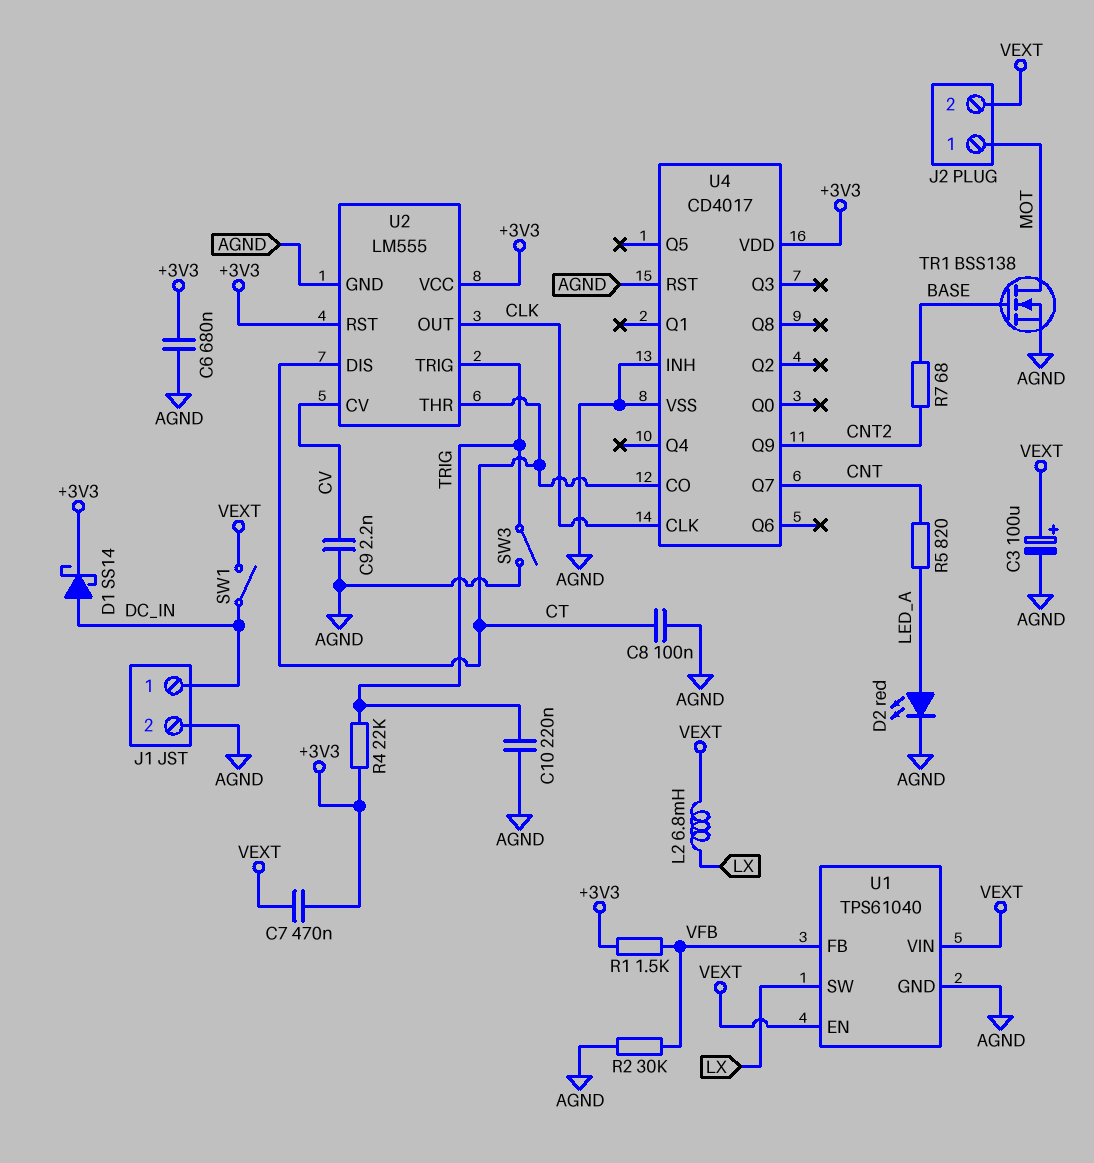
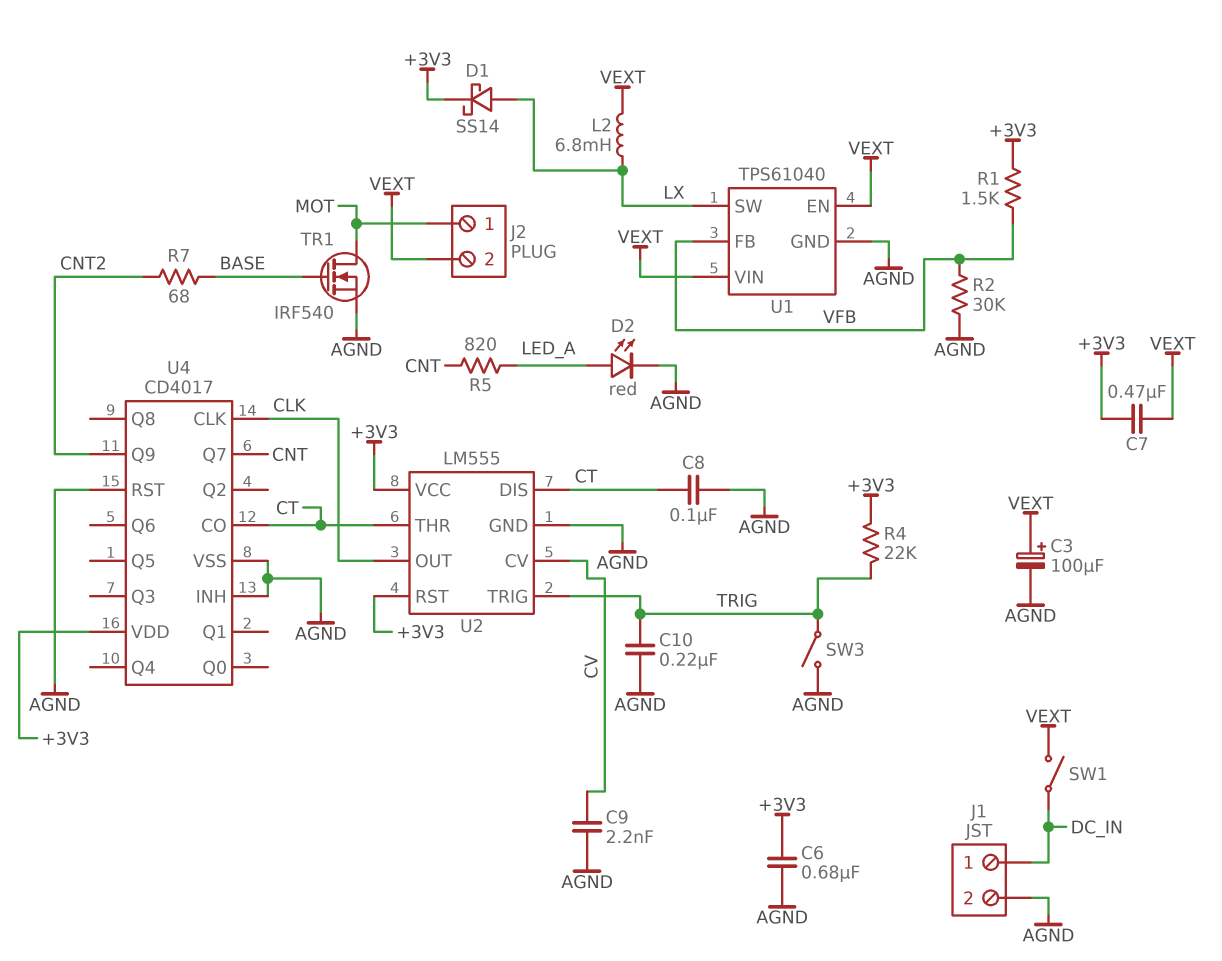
D1: schottky SS14 (A DC_IN, K +3V3) -> schottky SS14 (A LX, K +3V3)
TR1: NMOS BSS138 (G BASE, D MOT, S AGND) -> NMOS IRF540 (G BASE, D MOT, S AGND)

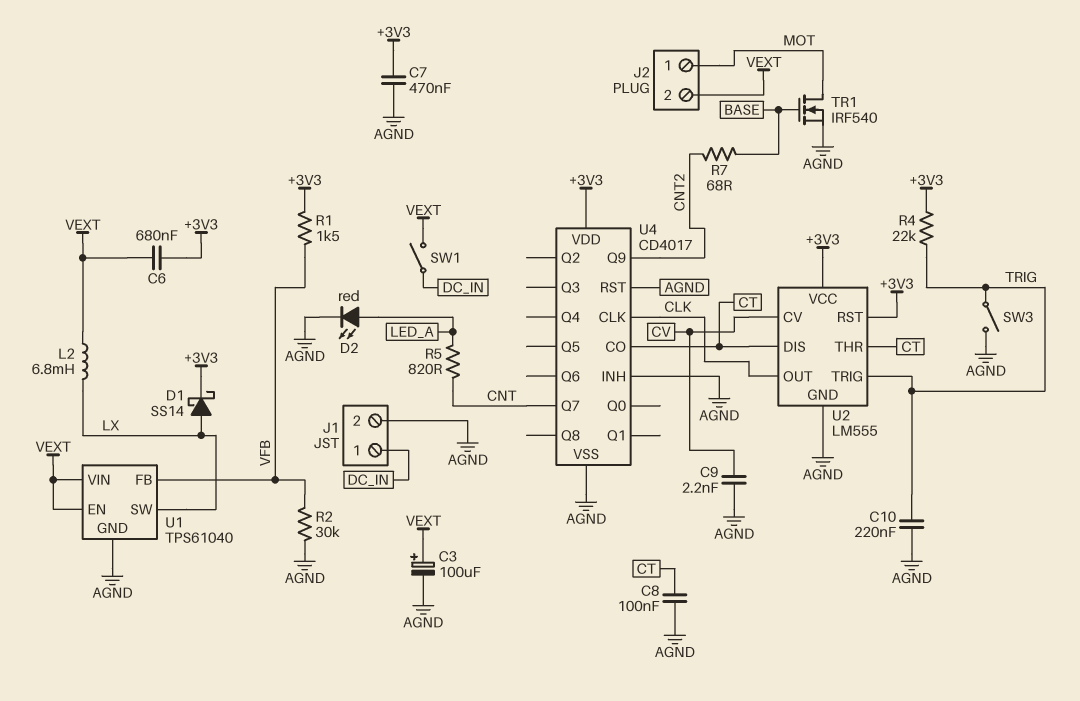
C6: 680nF (+3V3, AGND) -> 680nF (+3V3, VEXT)
C7: 470nF (+3V3, VEXT) -> 470nF (+3V3, AGND)

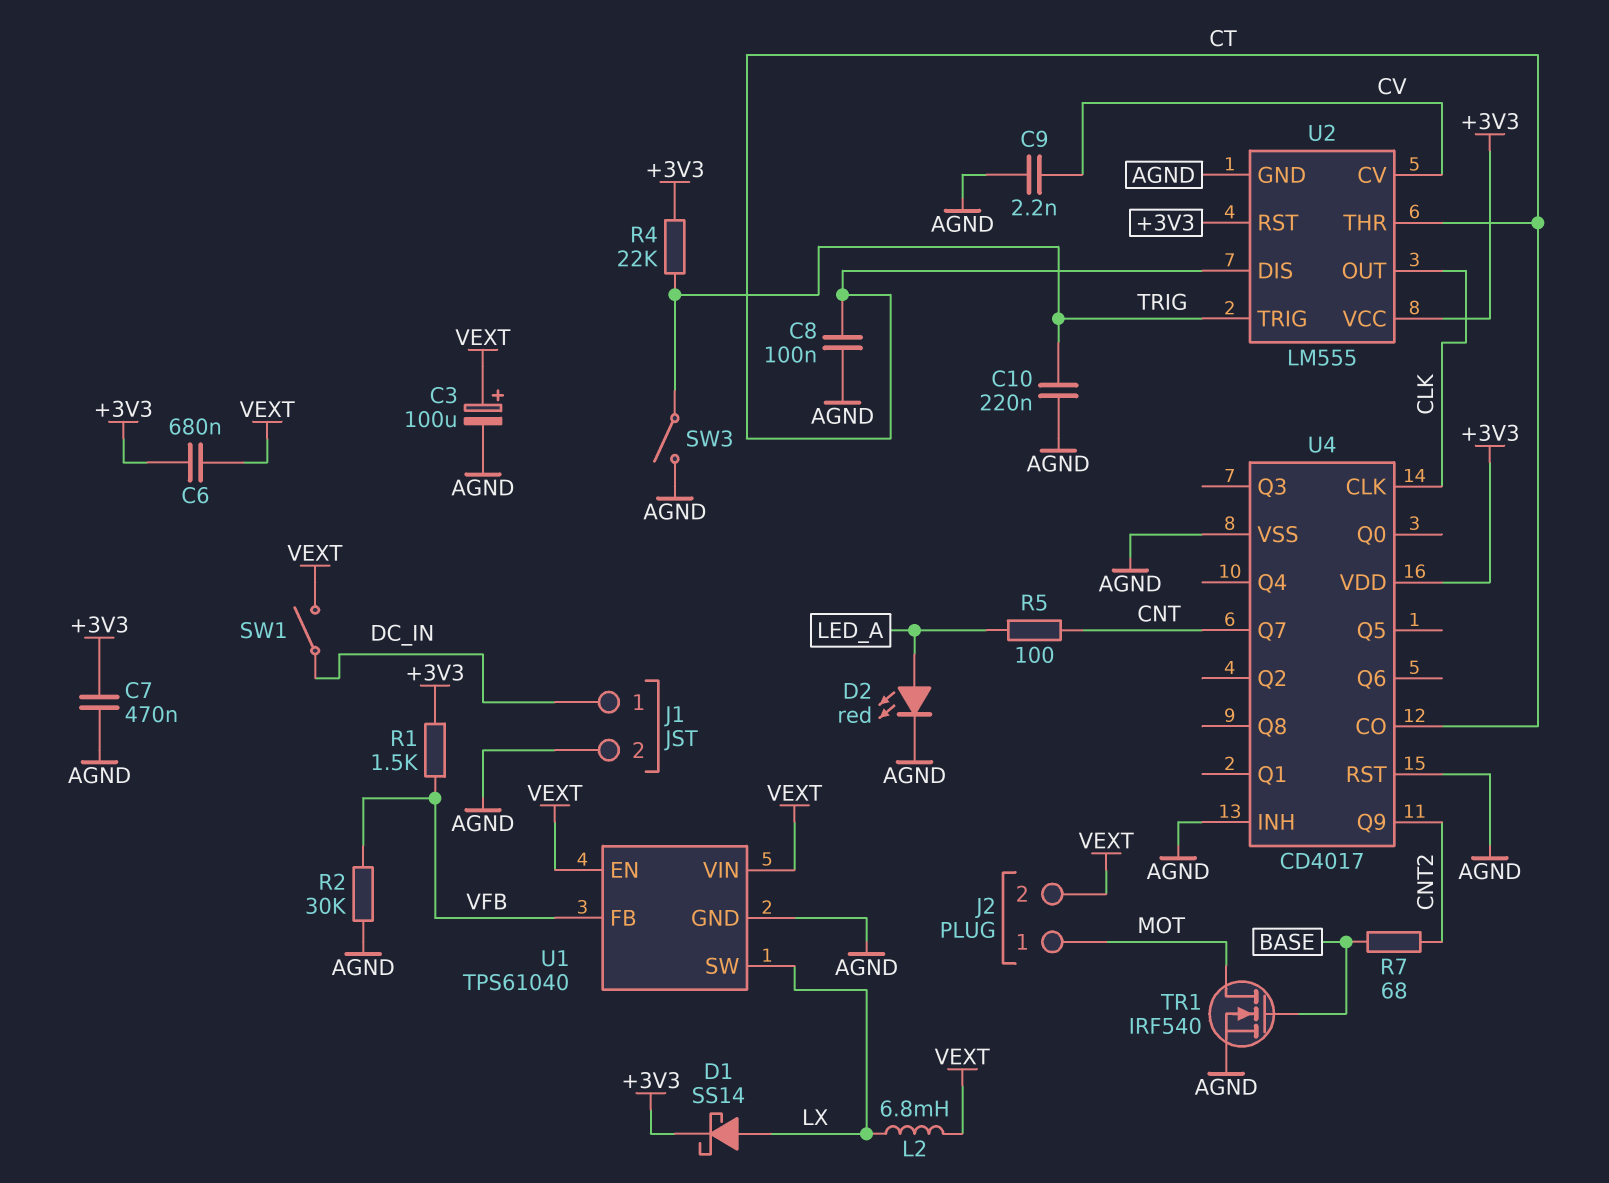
R5: 820 (CNT, LED_A) -> 100 (CNT, LED_A)

